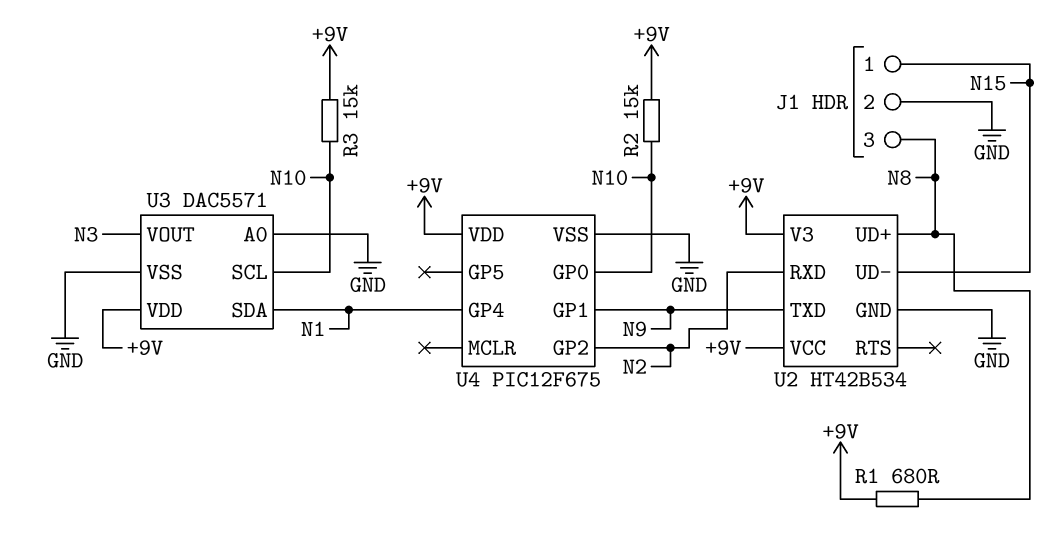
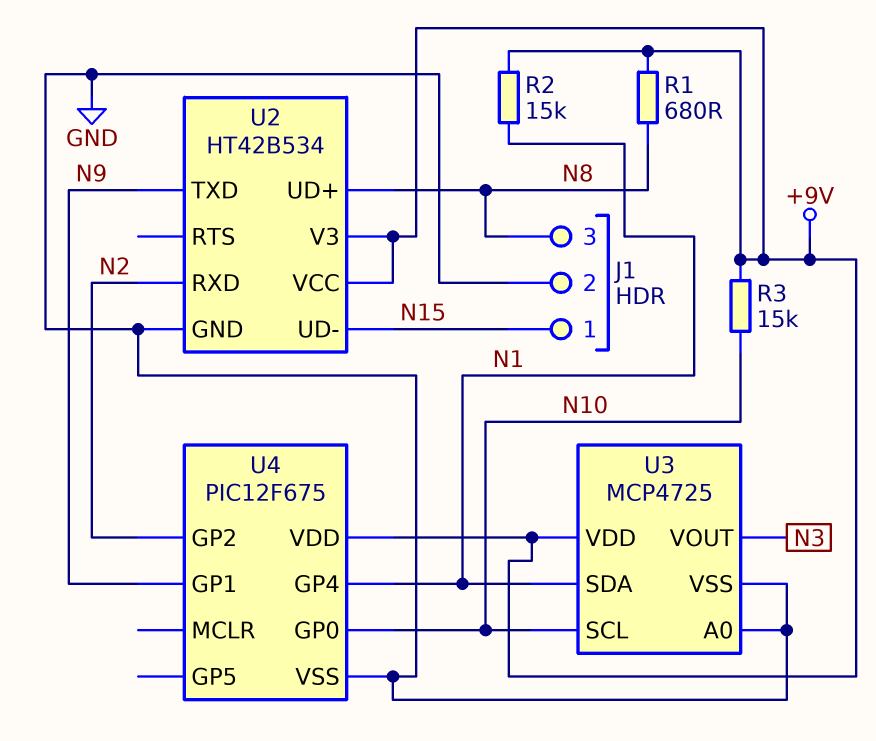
R2: 15k (+9V, N10) -> 15k (+9V, N1)
U3: DAC5571 -> MCP4725

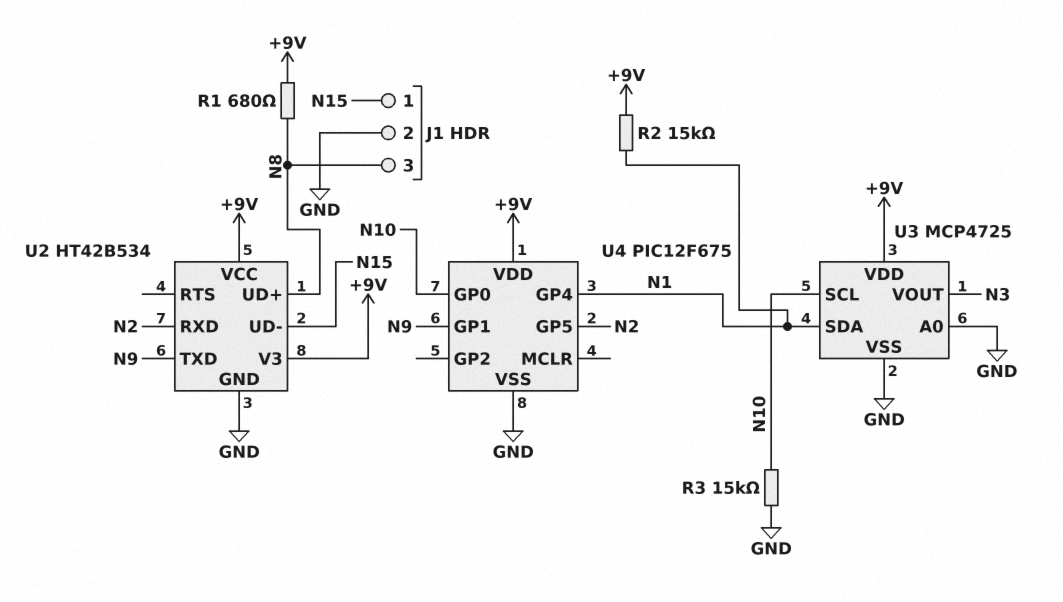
R3: 15k (+9V, N10) -> 15k (GND, N10)
U4 pin GP2: N2 -> none
U4 pin GP5: none -> N2

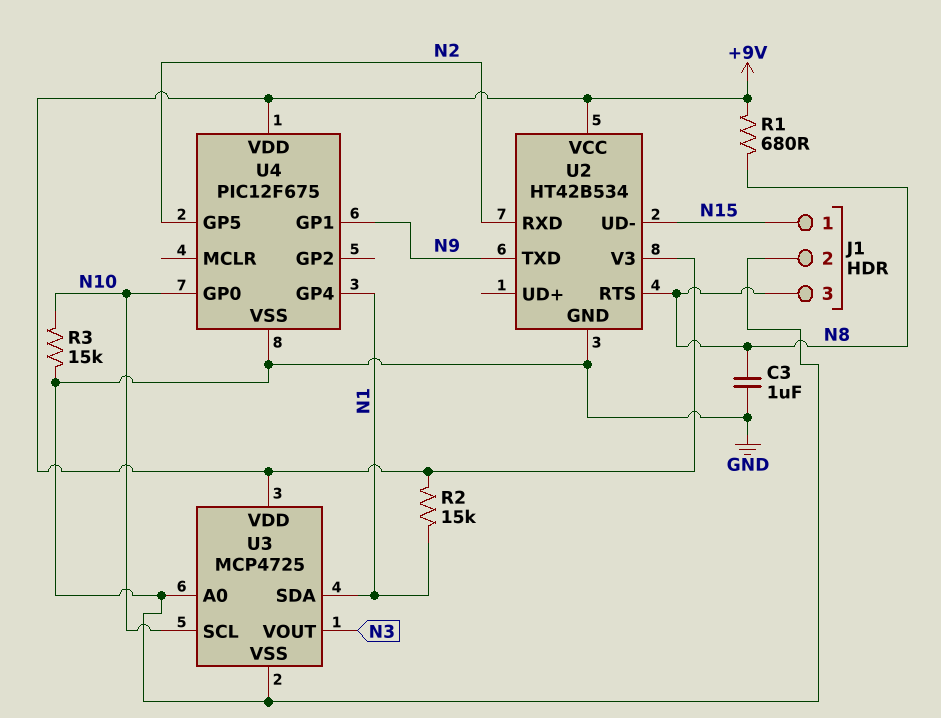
C3: none -> 1uF (GND, N8)
U2 pin RTS: none -> N8
U2 pin UD+: N8 -> none

